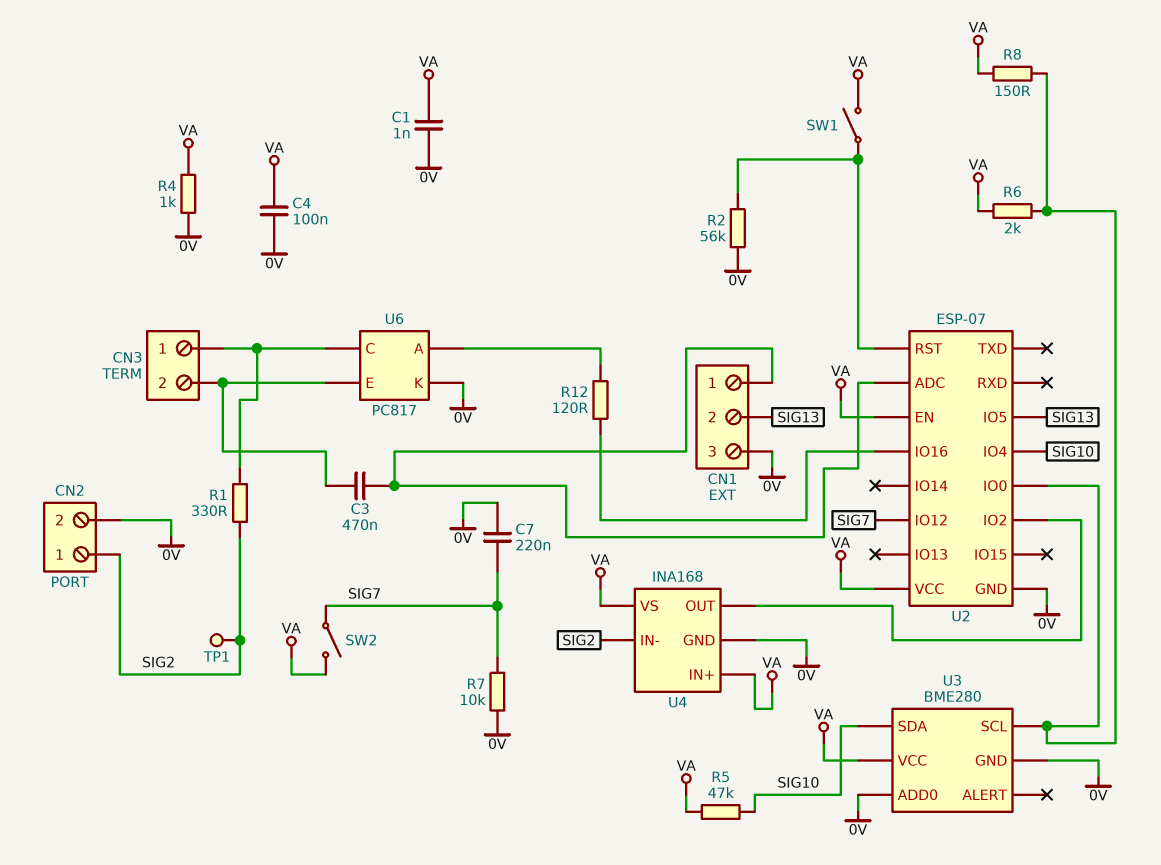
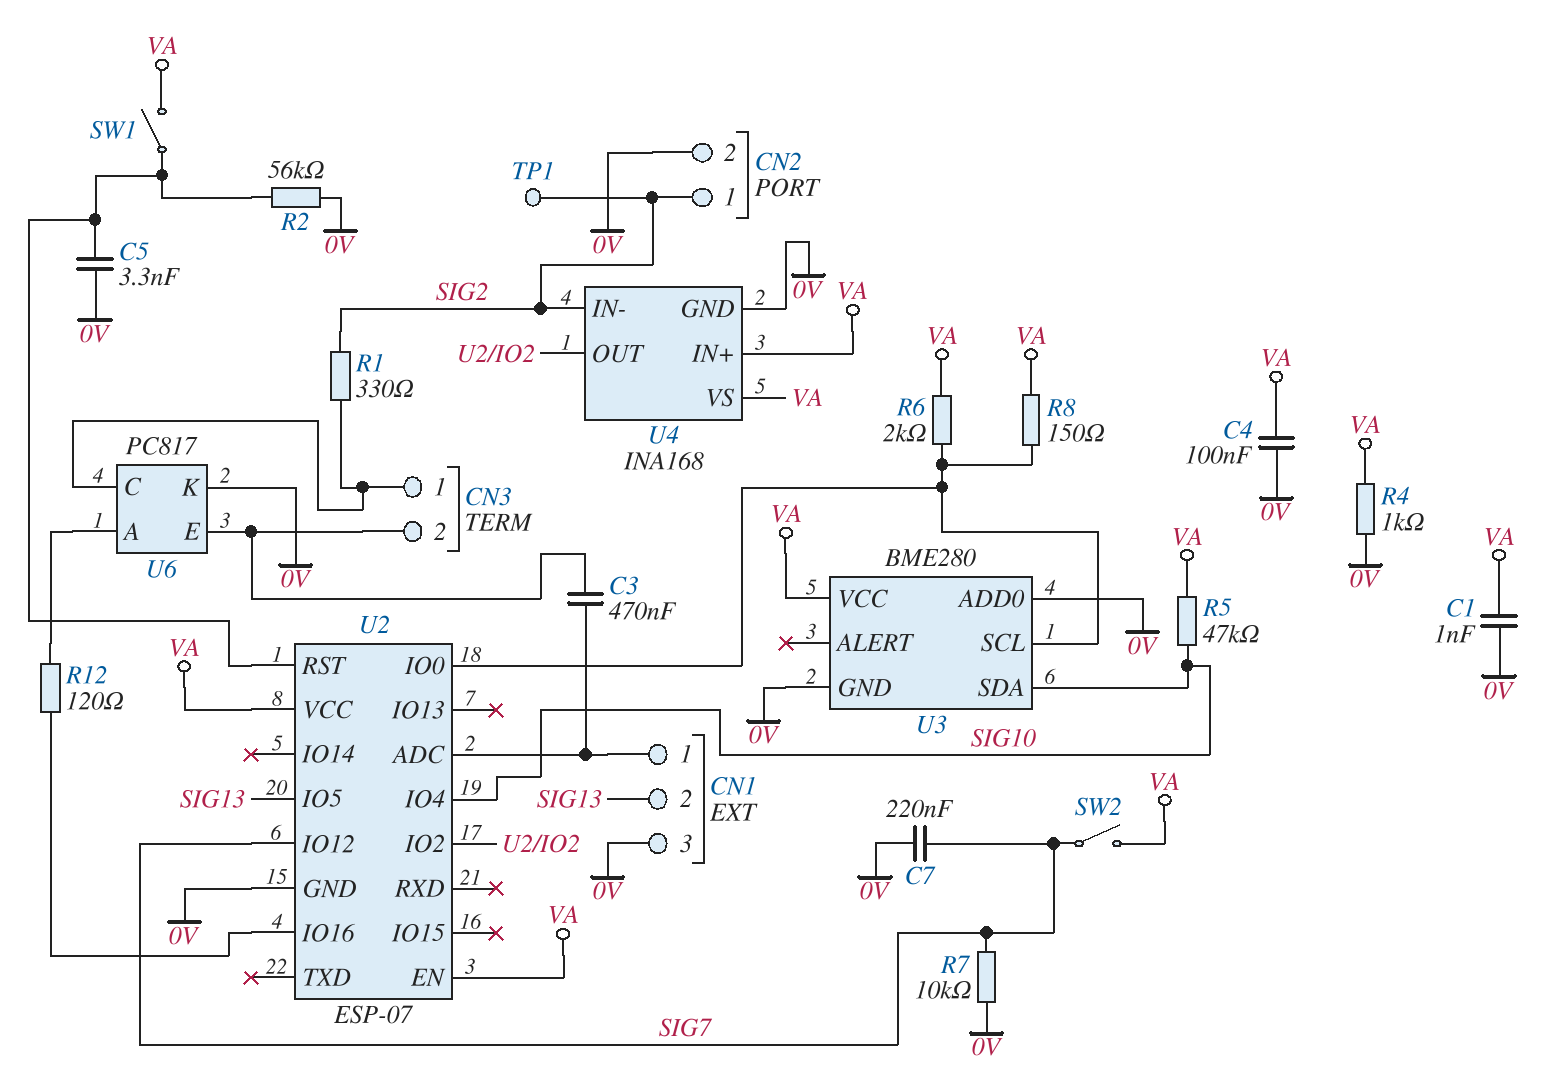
C5: none -> 3.3nF (0V, U2/RST)

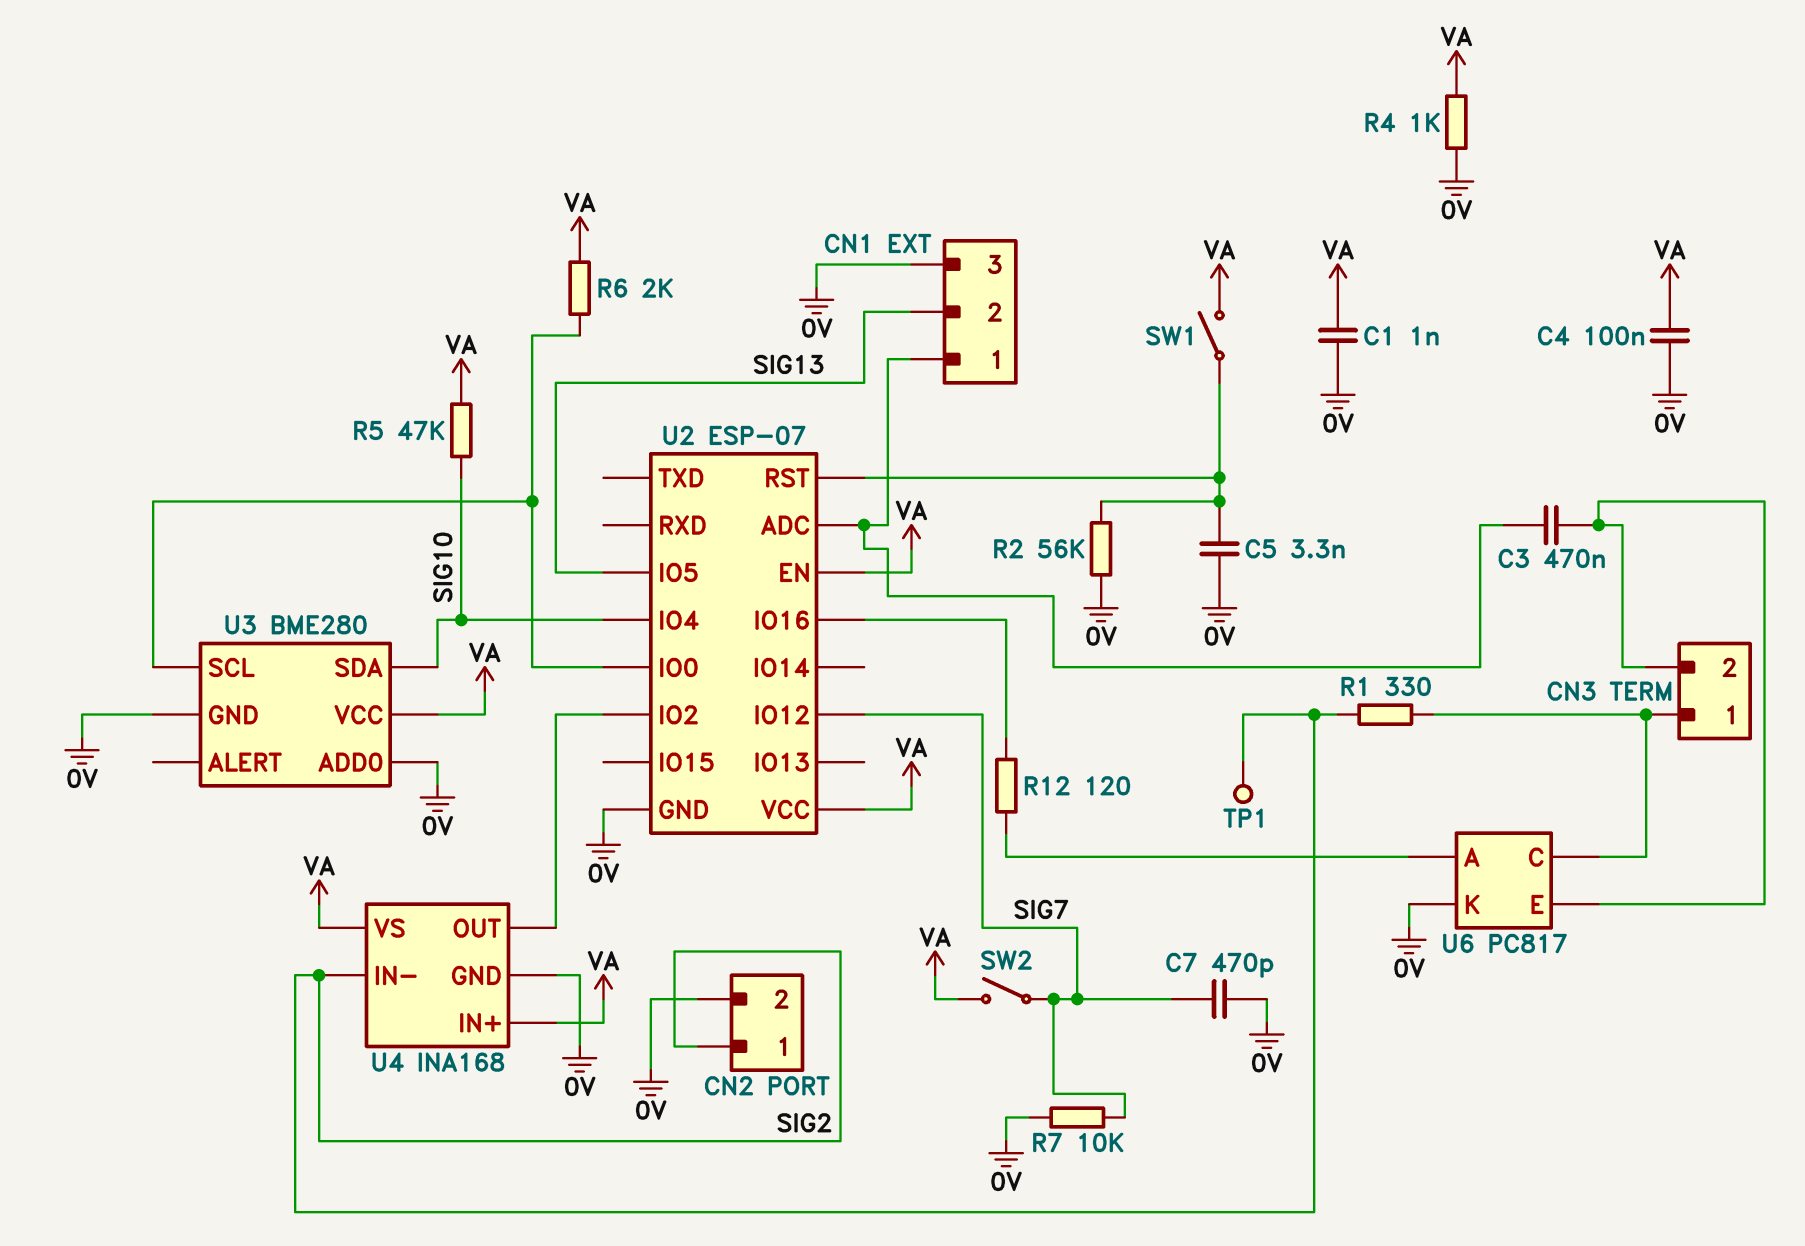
C7: 220nF (0V, SIG7) -> 470pF (0V, SIG7)
R8: 150 (U2/IO0, VA) -> none

